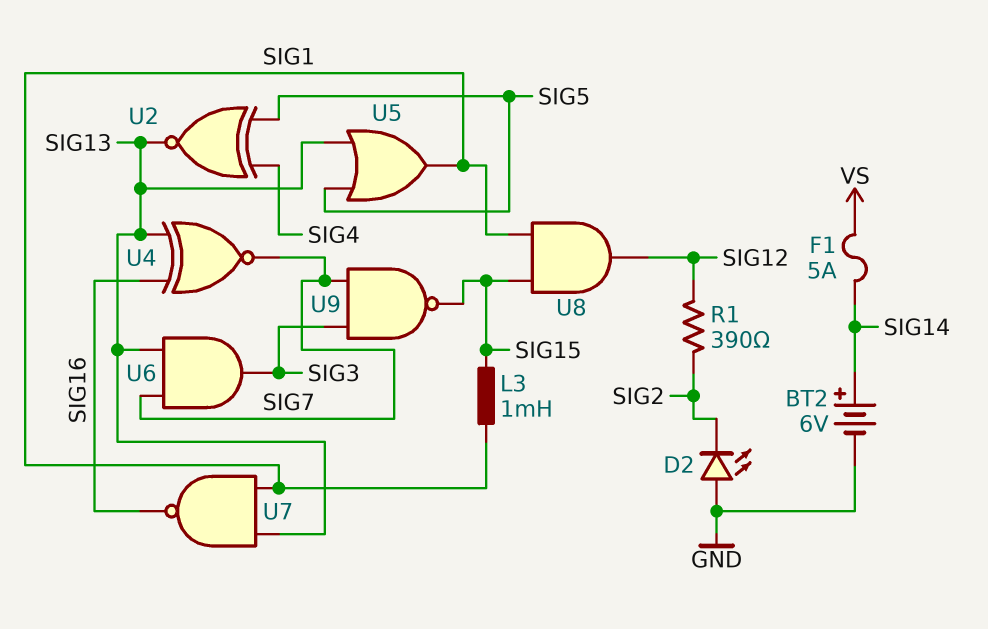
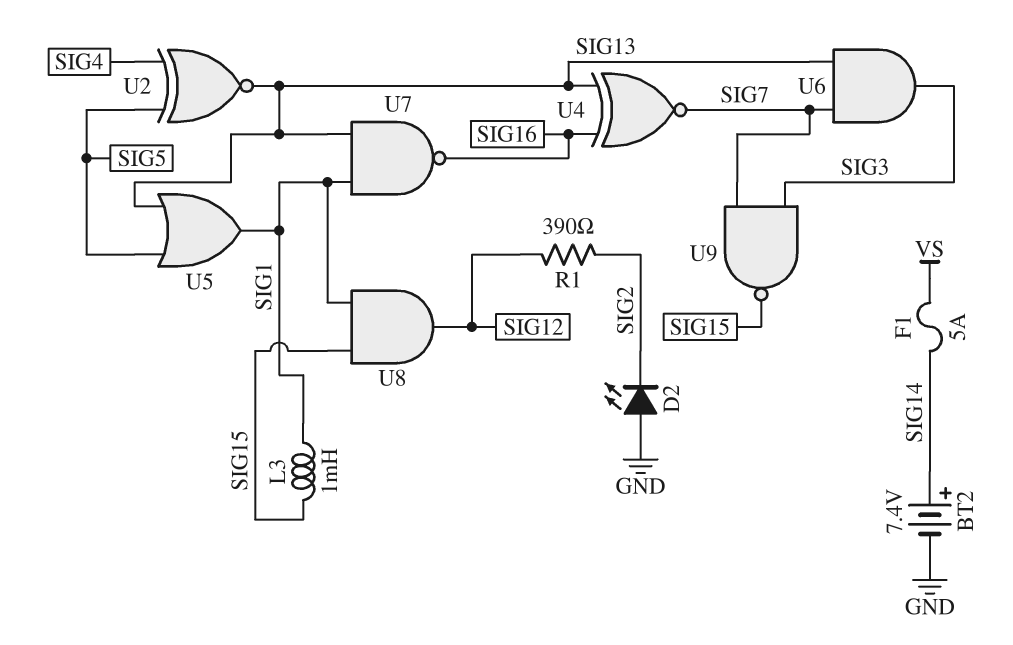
BT2: 6V (plus SIG14, minus GND) -> 7.4V (plus SIG14, minus GND)

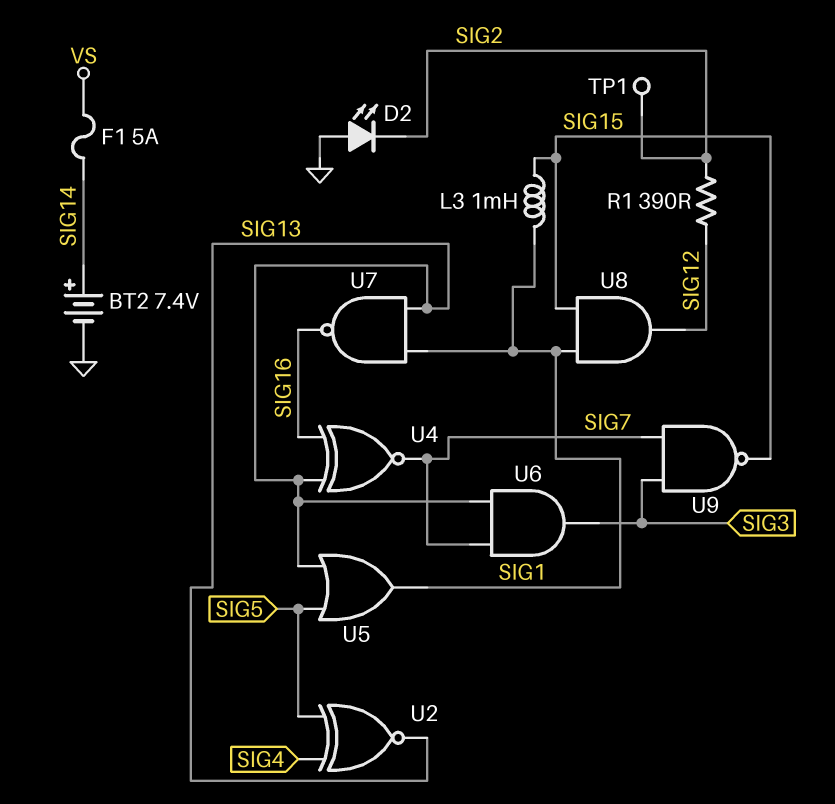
TP1: none -> test point (SIG2)

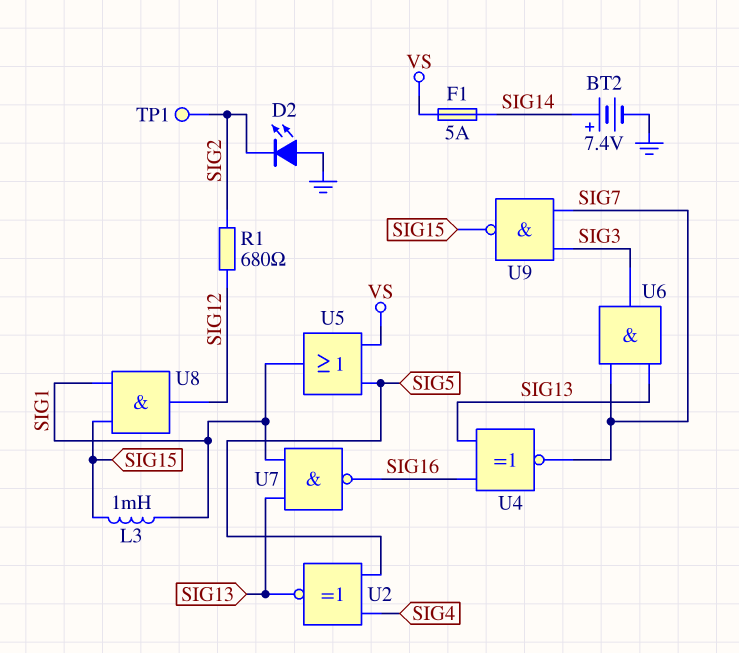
R1: 390 (SIG2, SIG12) -> 680 (SIG2, SIG12)
U5: OR (in SIG5, in SIG13, out SIG1) -> OR (in SIG5, in VS, out SIG1)

